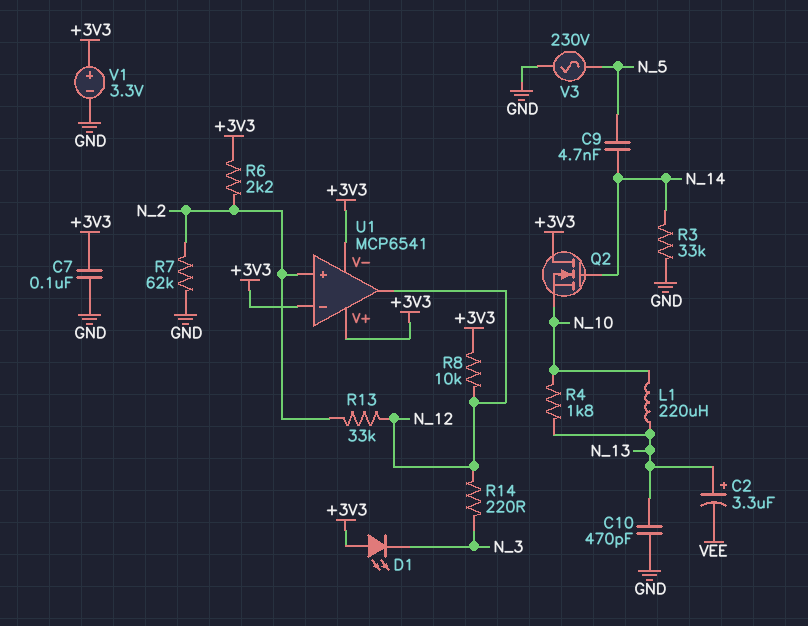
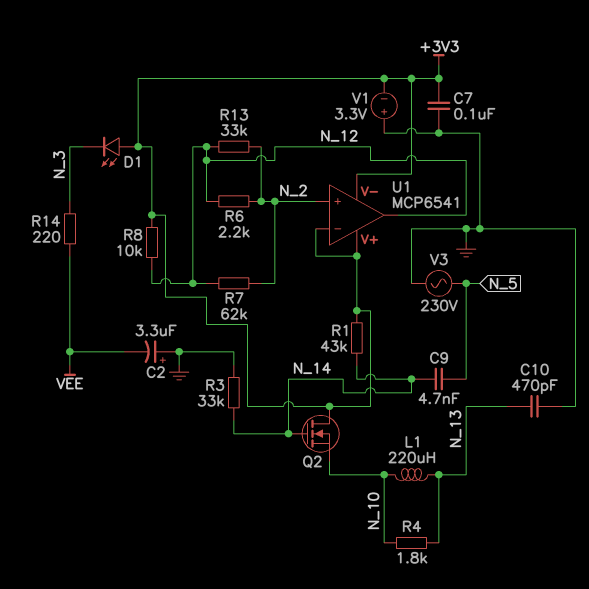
C2: 3.3uF (plus N_13, minus VEE) -> 3.3uF (plus GND, minus VEE)
R1: none -> 43k (+3V3, N_14)
R6: 2.2k (+3V3, N_2) -> 2.2k (N_2, N_12)
R7: 62k (GND, N_2) -> 62k (N_2, N_12)
R14: 220 (N_3, N_12) -> 220 (N_3, VEE)
V1: 3.3V (plus +3V3, minus GND) -> 3.3V (plus GND, minus +3V3)

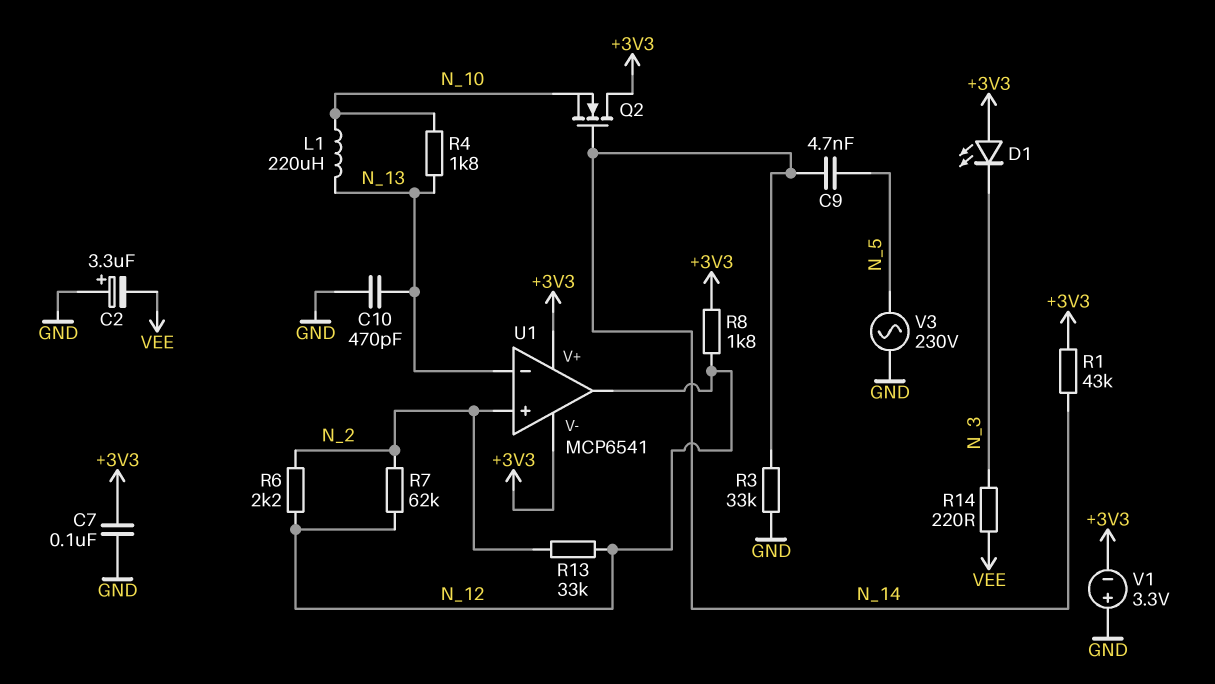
R8: 10k (+3V3, N_12) -> 1.8k (+3V3, N_12)
U1 pin in-: +3V3 -> N_13

